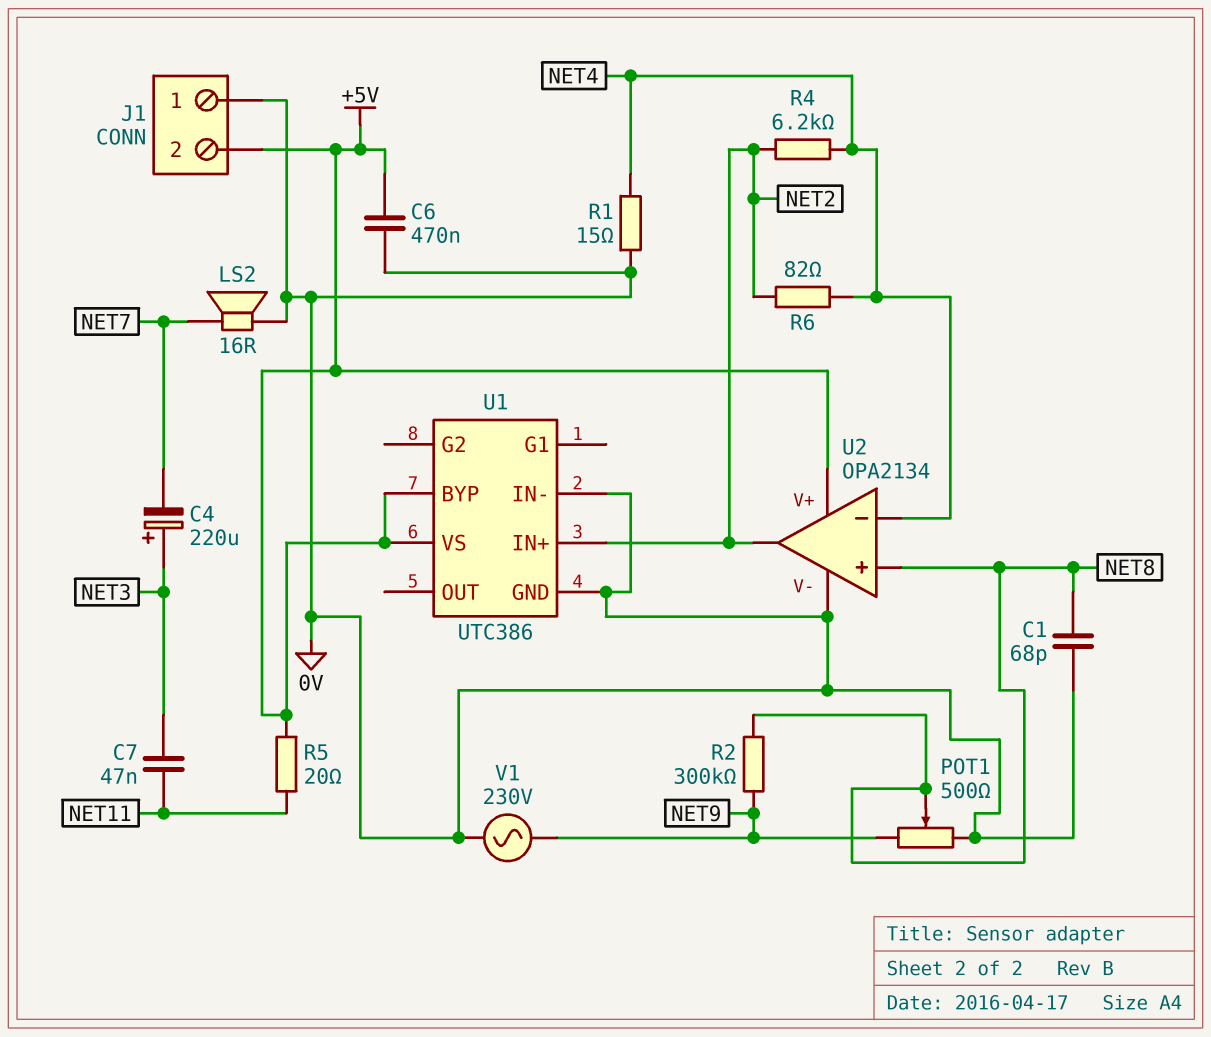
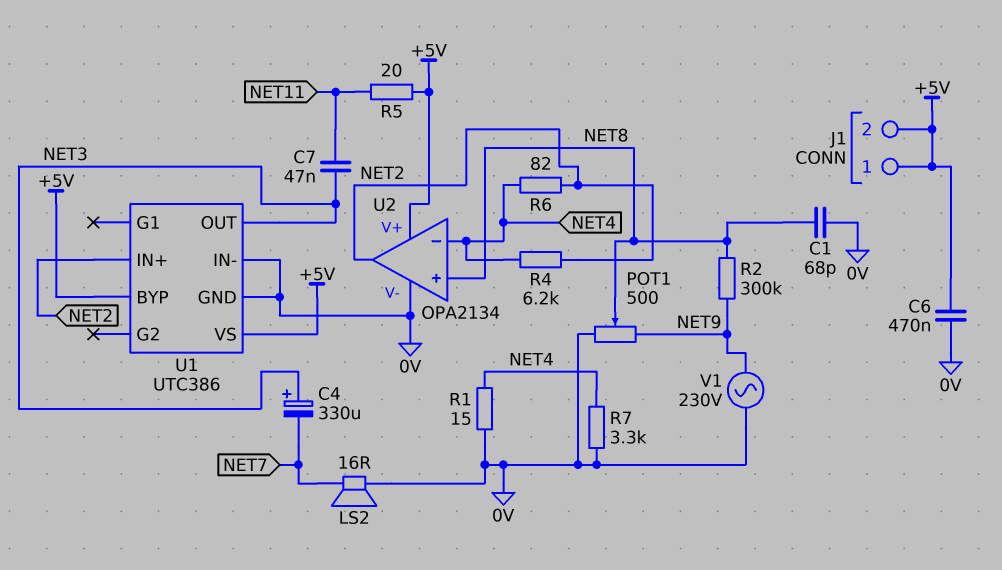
C4: 220uF (plus NET3, minus NET7) -> 330uF (plus NET3, minus NET7)
J1 pin 1: 0V -> +5V
R7: none -> 3.3k (0V, NET4)
U1 pin OUT: none -> NET3

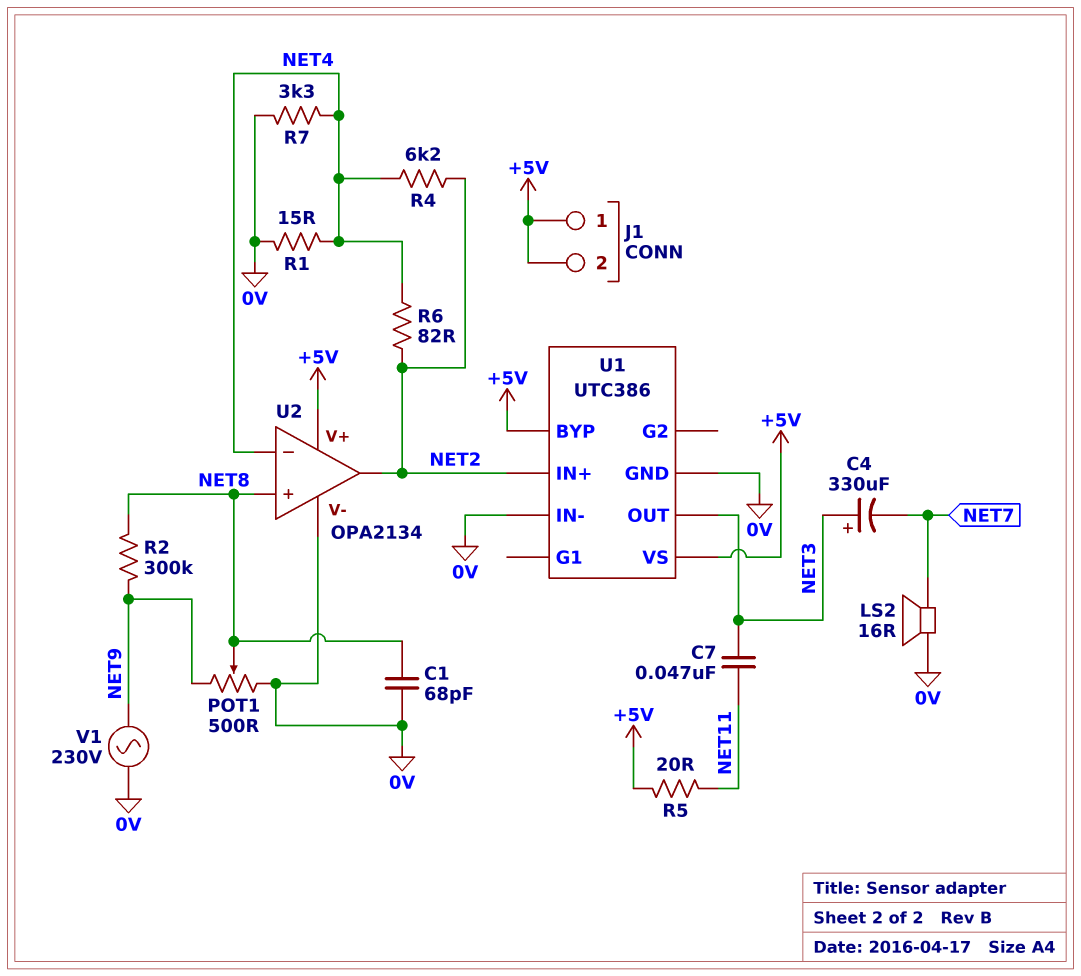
C6: 470nF (+5V, 0V) -> none

